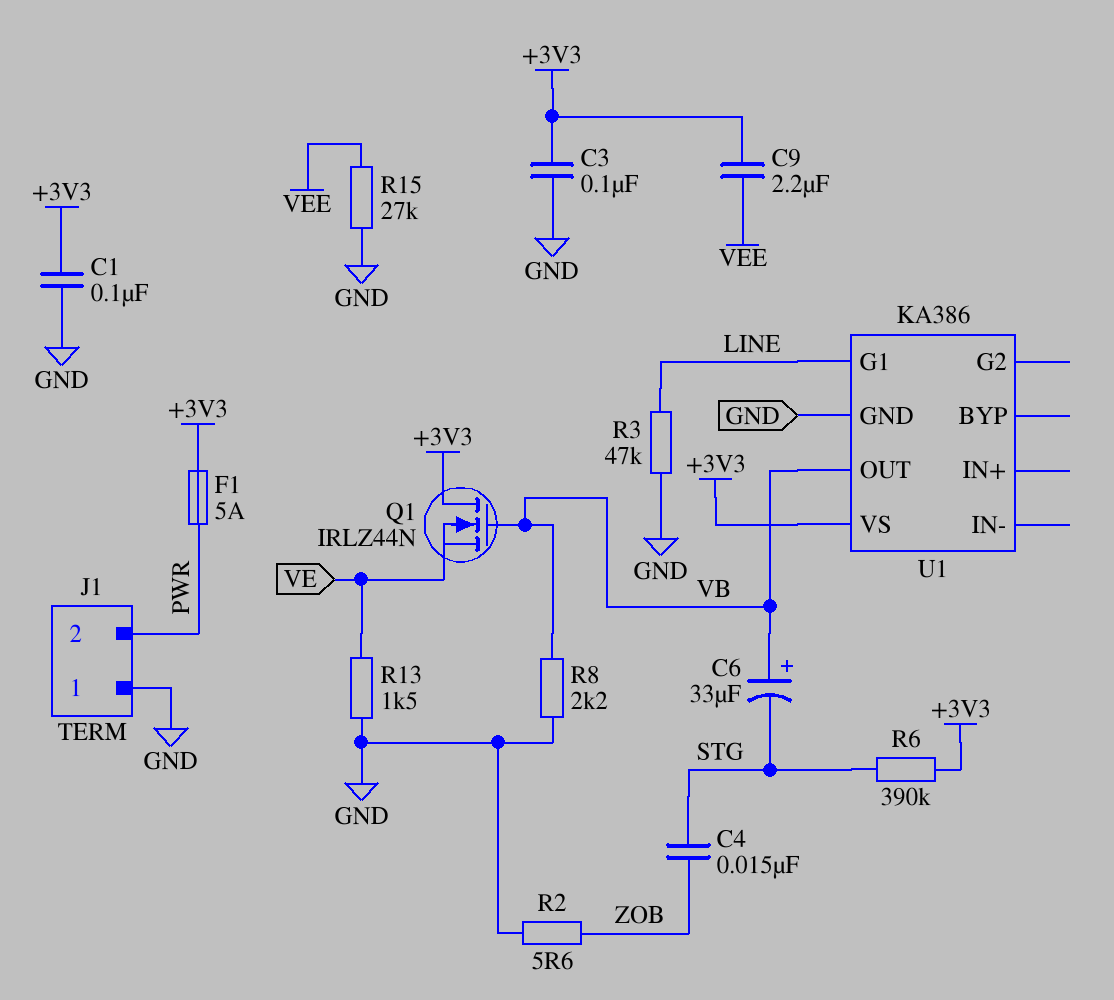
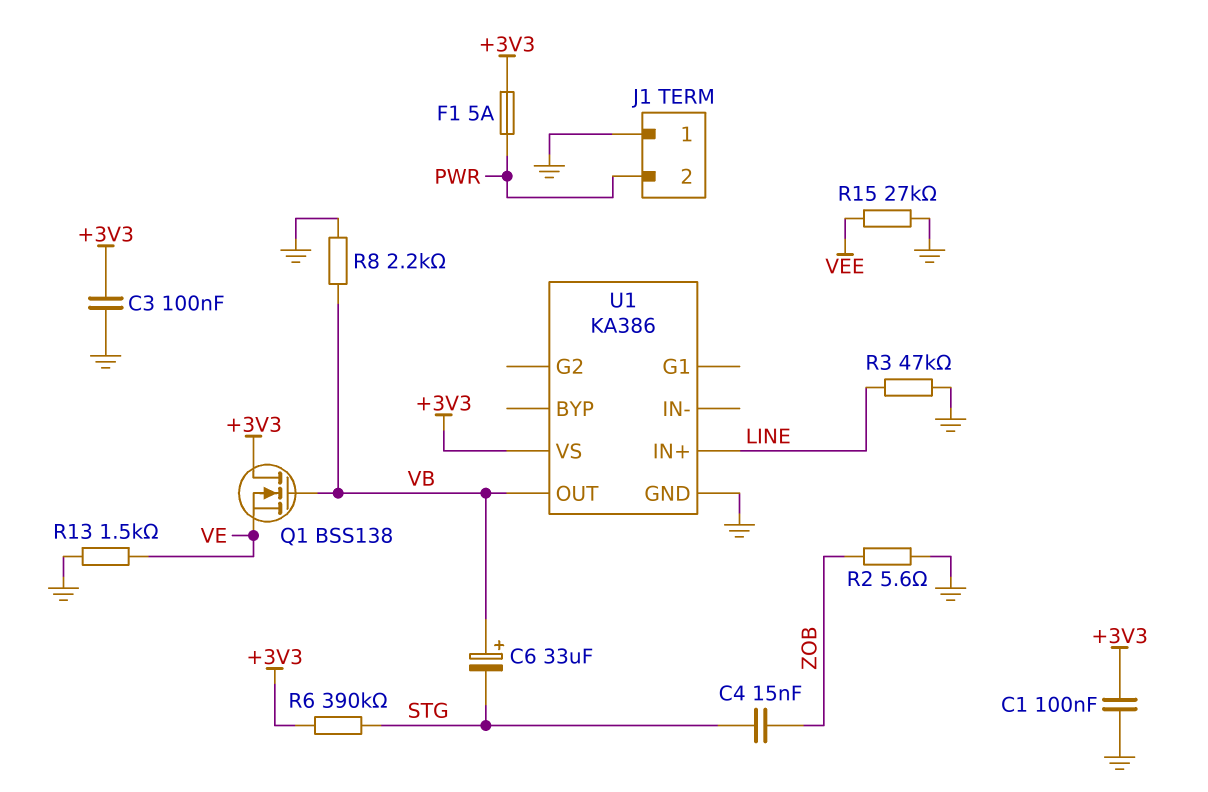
C9: 2.2uF (+3V3, VEE) -> none
Q1: NMOS IRLZ44N (G VB, D +3V3, S VE) -> NMOS BSS138 (G VB, D +3V3, S VE)
U1 pin G1: LINE -> none
U1 pin IN+: none -> LINE

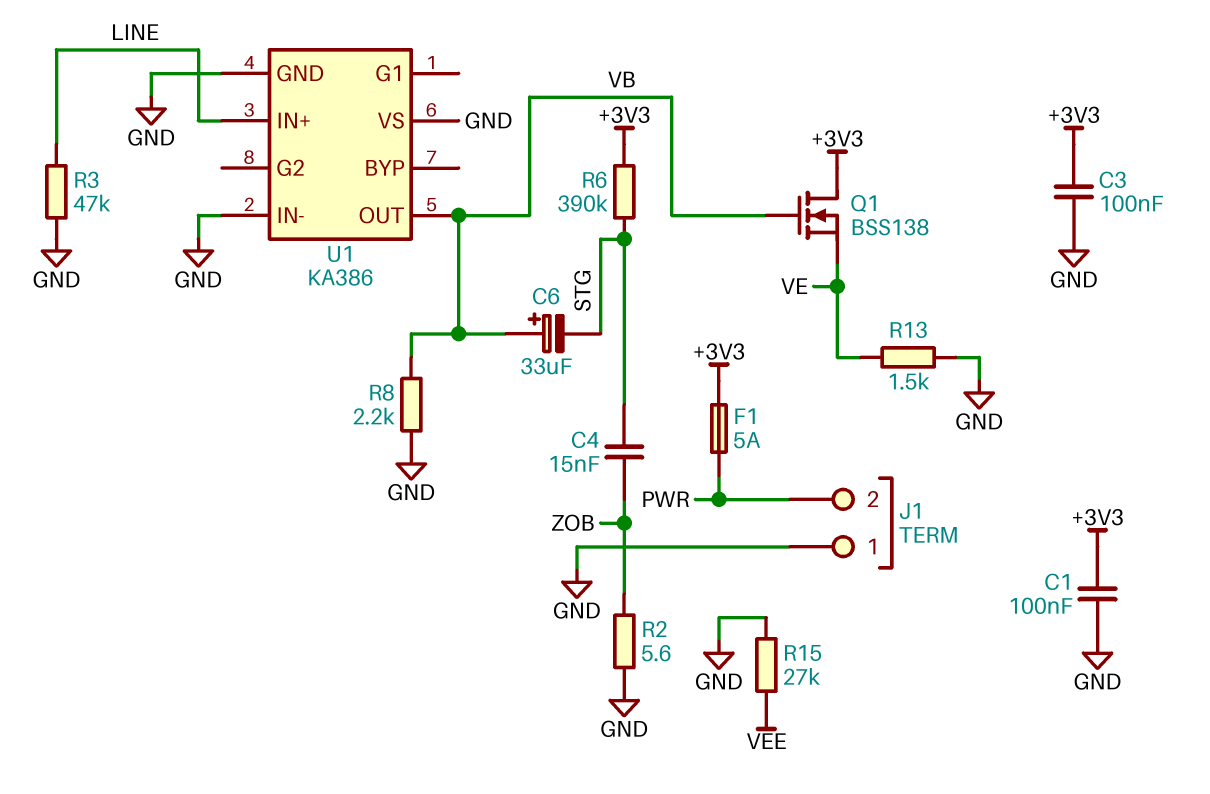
U1 pin IN-: none -> GND
U1 pin VS: +3V3 -> GND

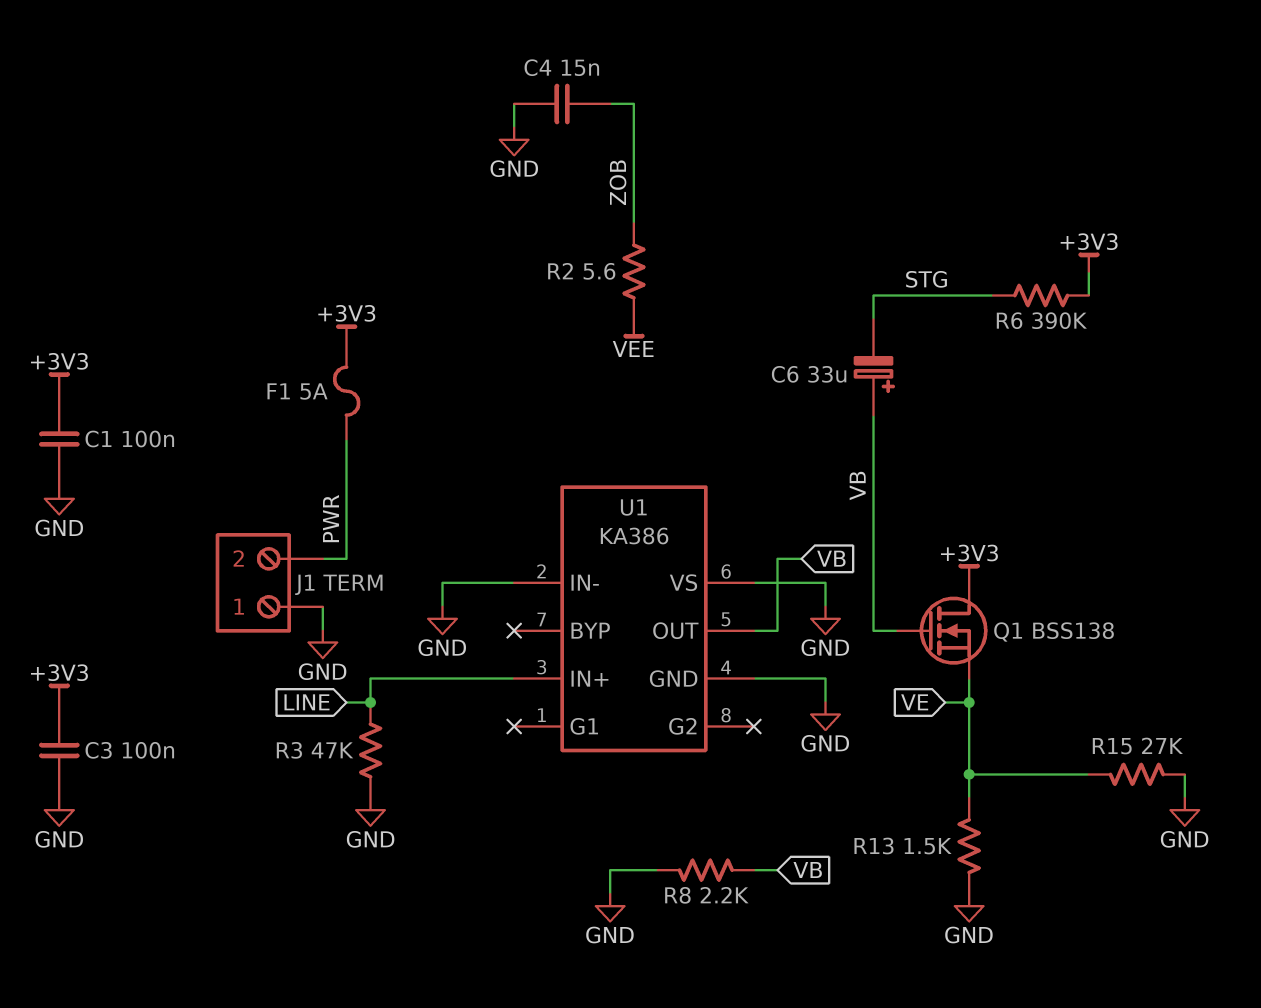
C4: 15nF (STG, ZOB) -> 15nF (GND, ZOB)
R2: 5.6 (GND, ZOB) -> 5.6 (VEE, ZOB)
R15: 27k (GND, VEE) -> 27k (GND, VE)

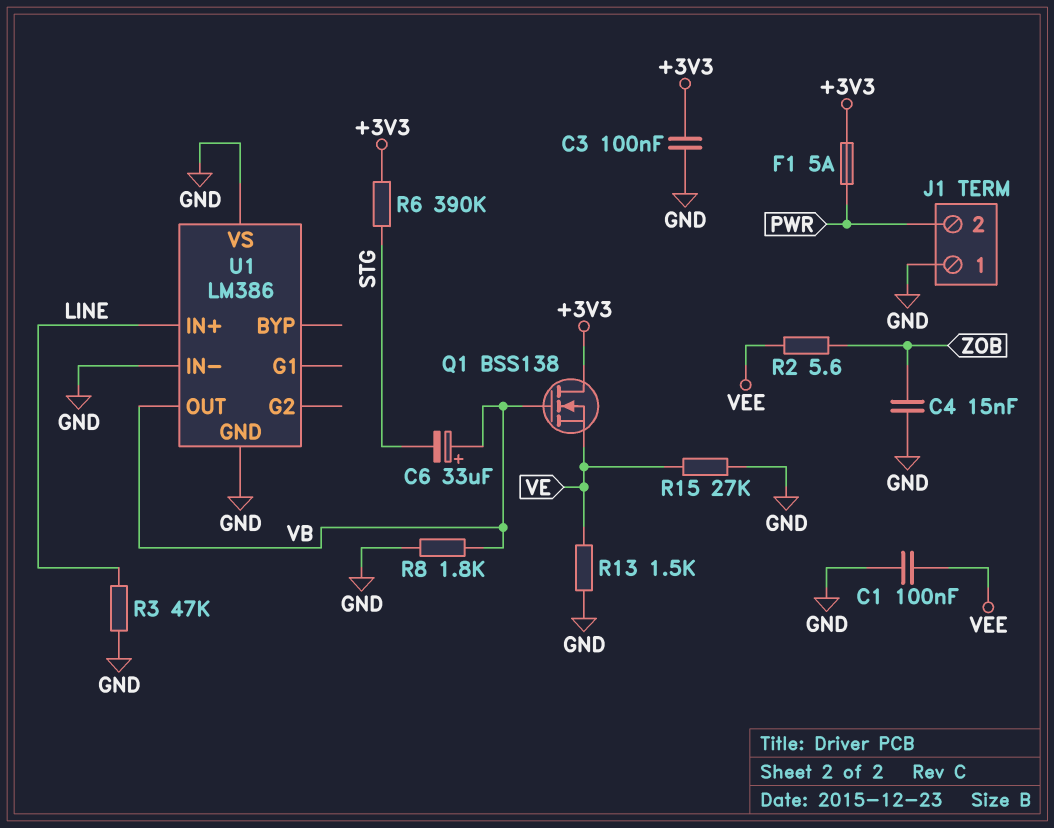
C1: 100nF (+3V3, GND) -> 100nF (GND, VEE)
R8: 2.2k (GND, VB) -> 1.8k (GND, VB)
U1: KA386 -> LM386

